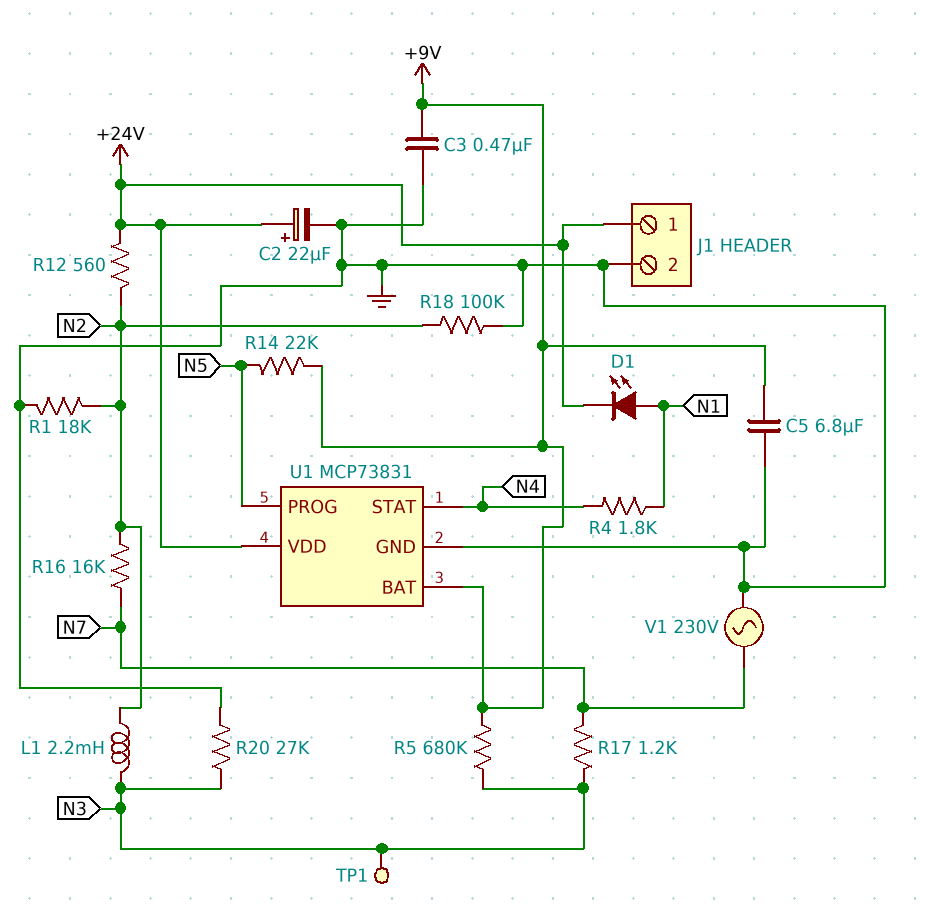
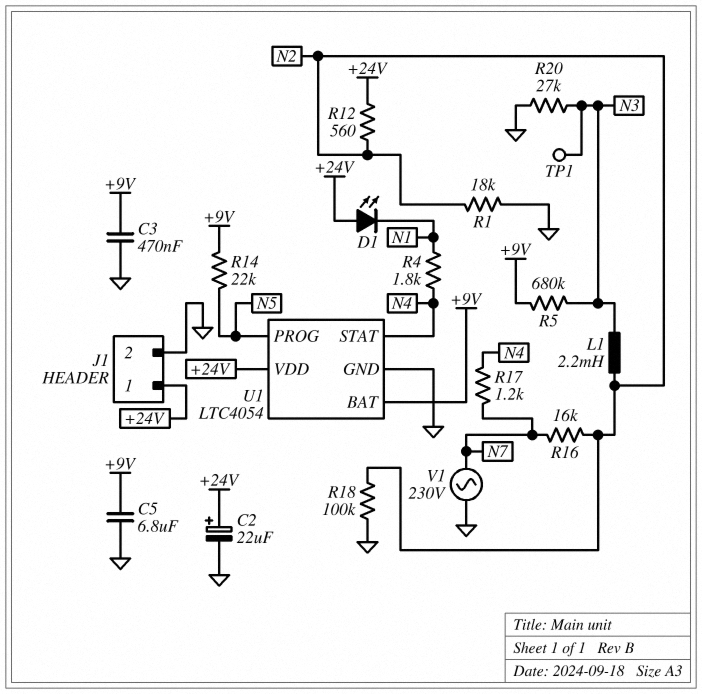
D1: LED (A N1, K +24V) -> LED (A +24V, K N1)
R17: 1.2k (N3, N7) -> 1.2k (N4, N7)
U1: MCP73831 -> LTC4054

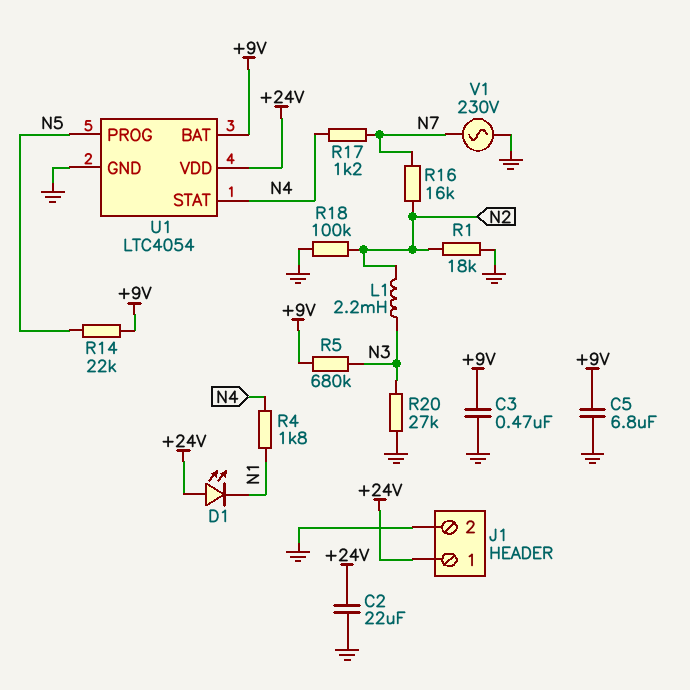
C2: 22uF (plus +24V, minus GND) -> 22uF (+24V, GND)
R12: 560 (+24V, N2) -> none
TP1: test point (N3) -> none

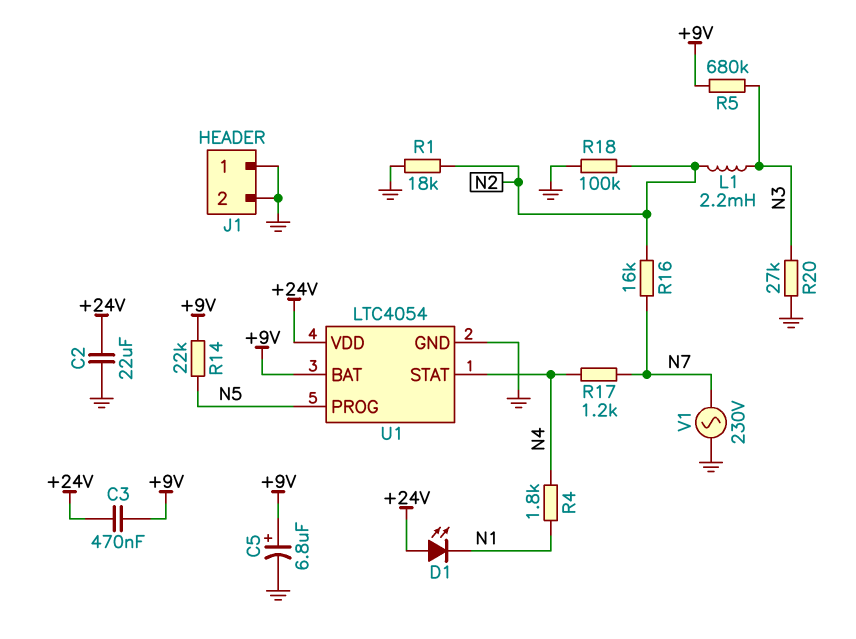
C3: 470nF (+9V, GND) -> 470nF (+9V, +24V)
C5: 6.8uF (+9V, GND) -> 6.8uF (plus +9V, minus GND)
J1 pin 1: +24V -> GND

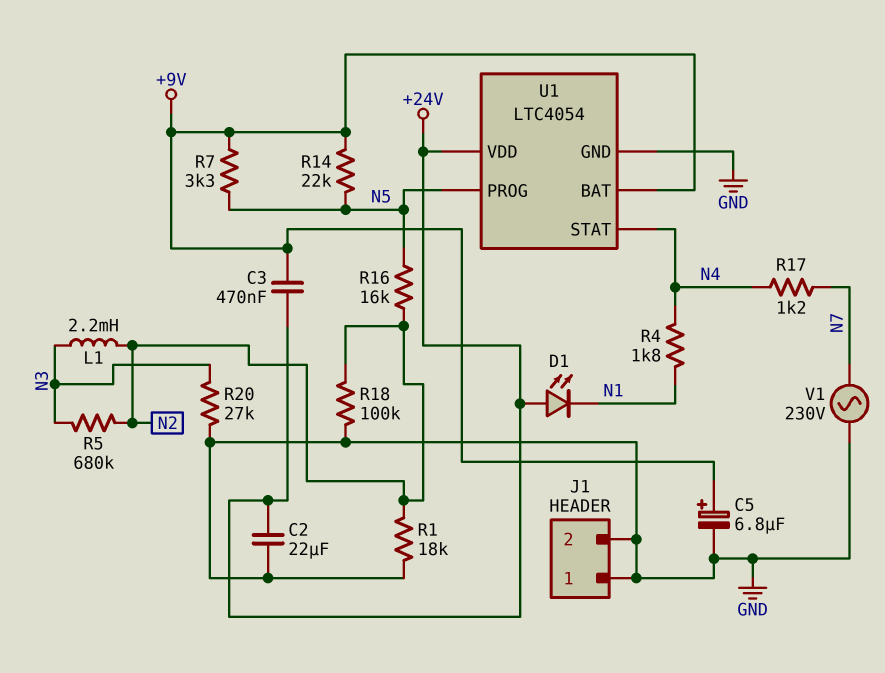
R5: 680k (+9V, N3) -> 680k (N2, N3)
R7: none -> 3.3k (+9V, N5)
R16: 16k (N2, N7) -> 16k (N2, N5)

